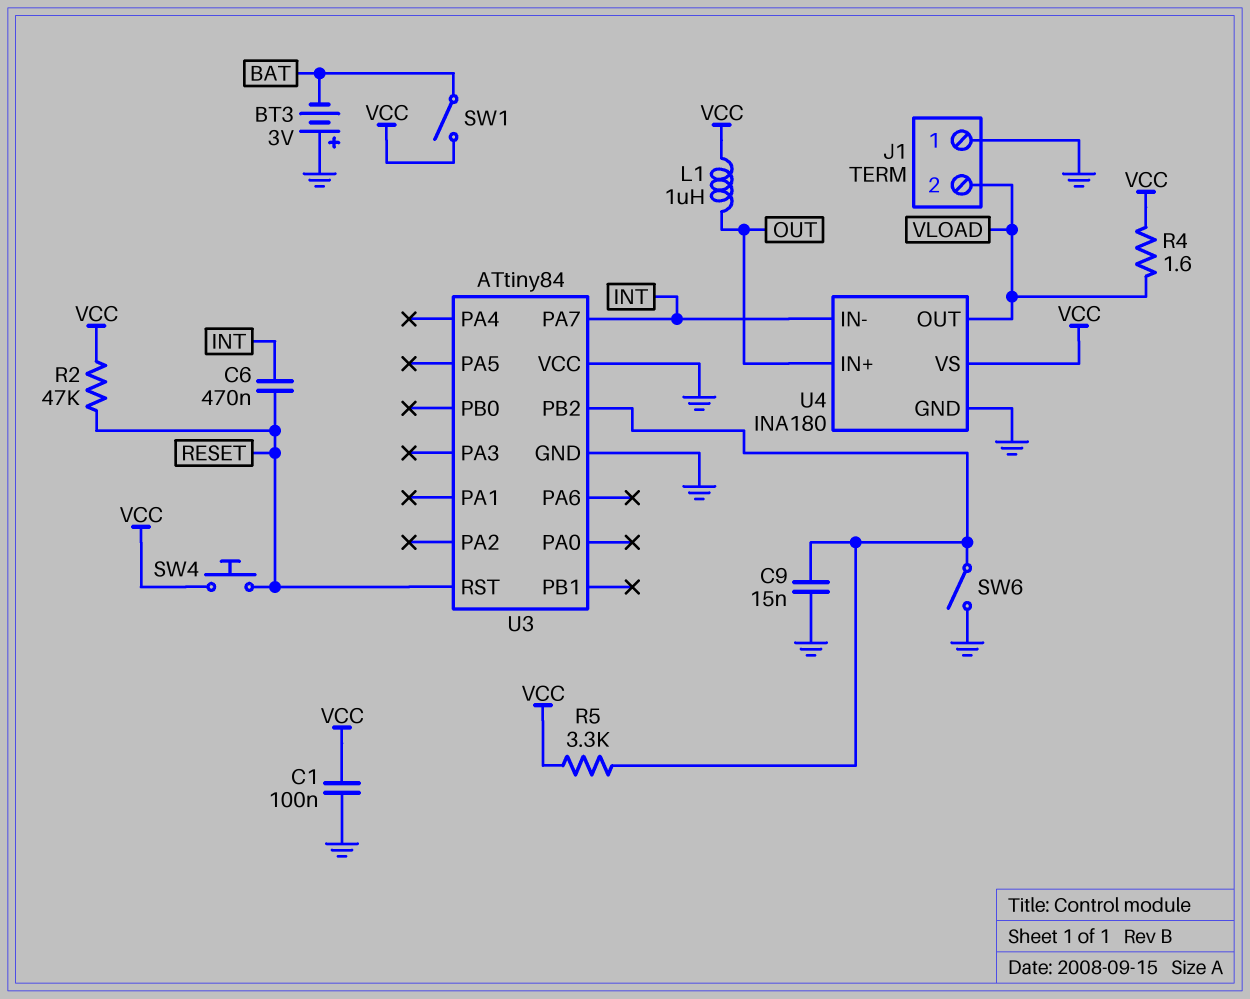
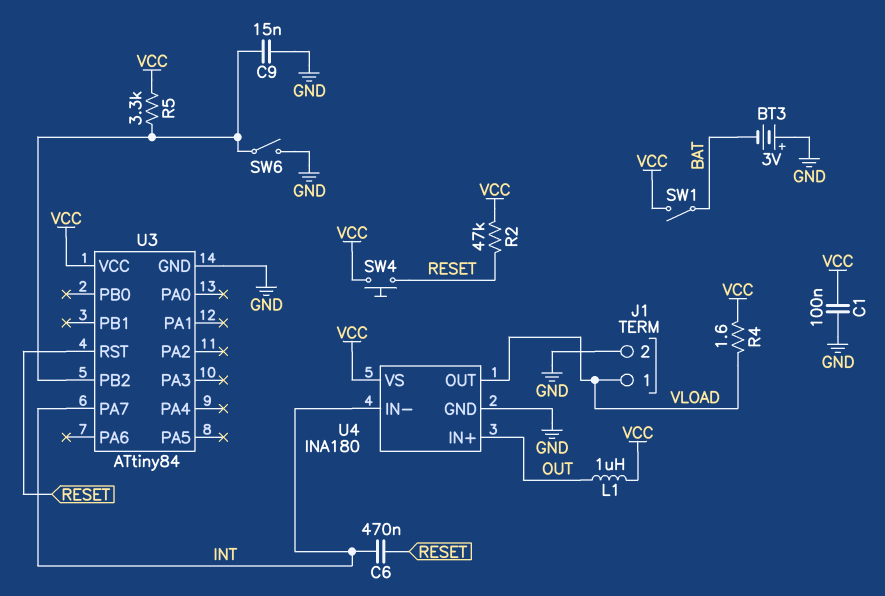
J1 pin 1: GND -> VLOAD
J1 pin 2: VLOAD -> GND
U3 pin VCC: GND -> VCC

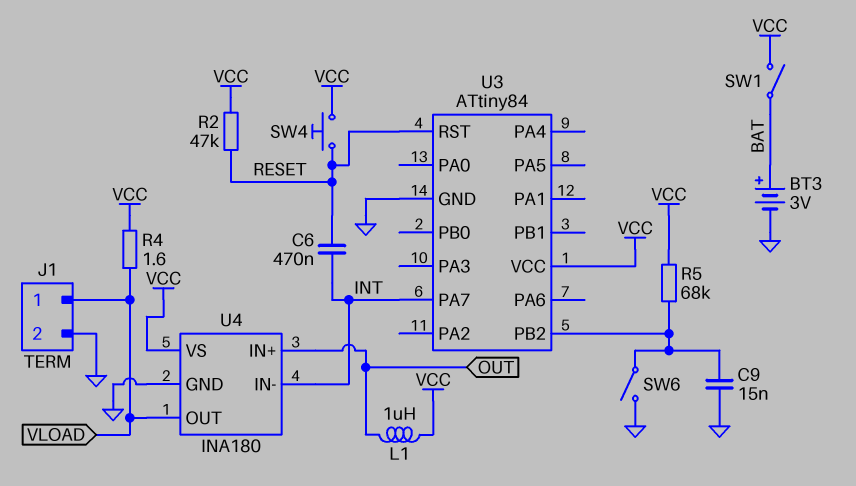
BT3: 3V (plus GND, minus BAT) -> 3V (plus BAT, minus GND)
C1: 100nF (GND, VCC) -> none
R5: 3.3k (U3/PB2, VCC) -> 68k (U3/PB2, VCC)

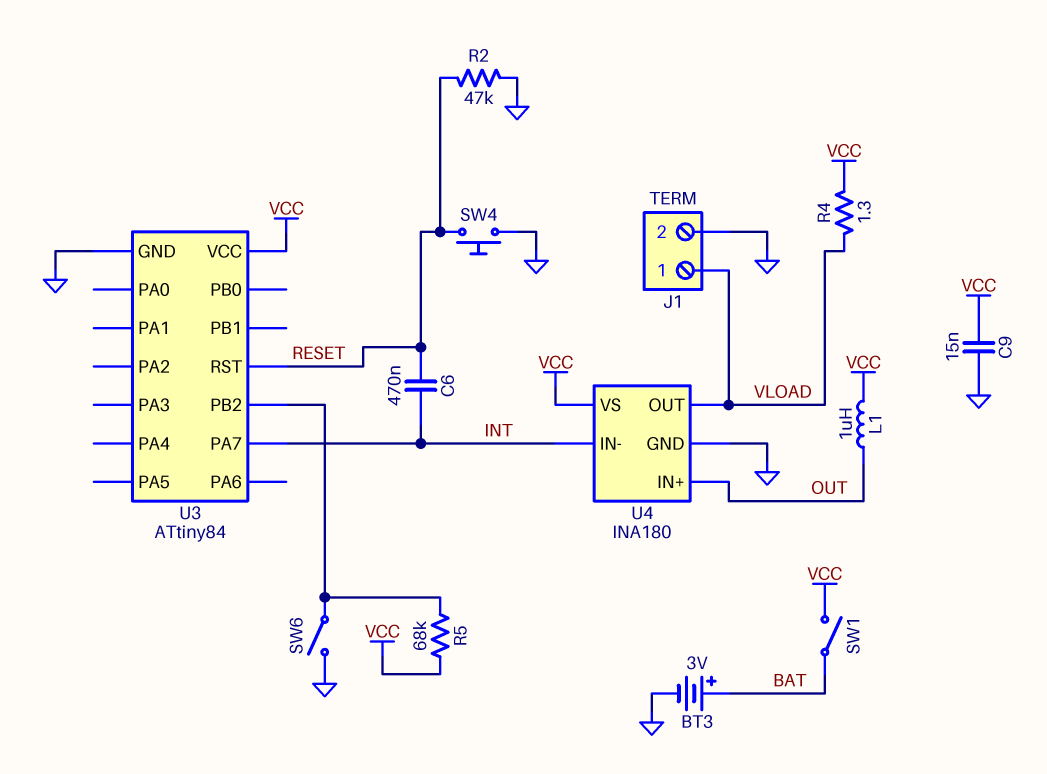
C9: 15nF (GND, U3/PB2) -> 15nF (GND, VCC)
R2: 47k (RESET, VCC) -> 47k (GND, RESET)
R4: 1.6 (VCC, VLOAD) -> 1.3 (VCC, VLOAD)
SW4: button (RESET, VCC) -> button (GND, RESET)

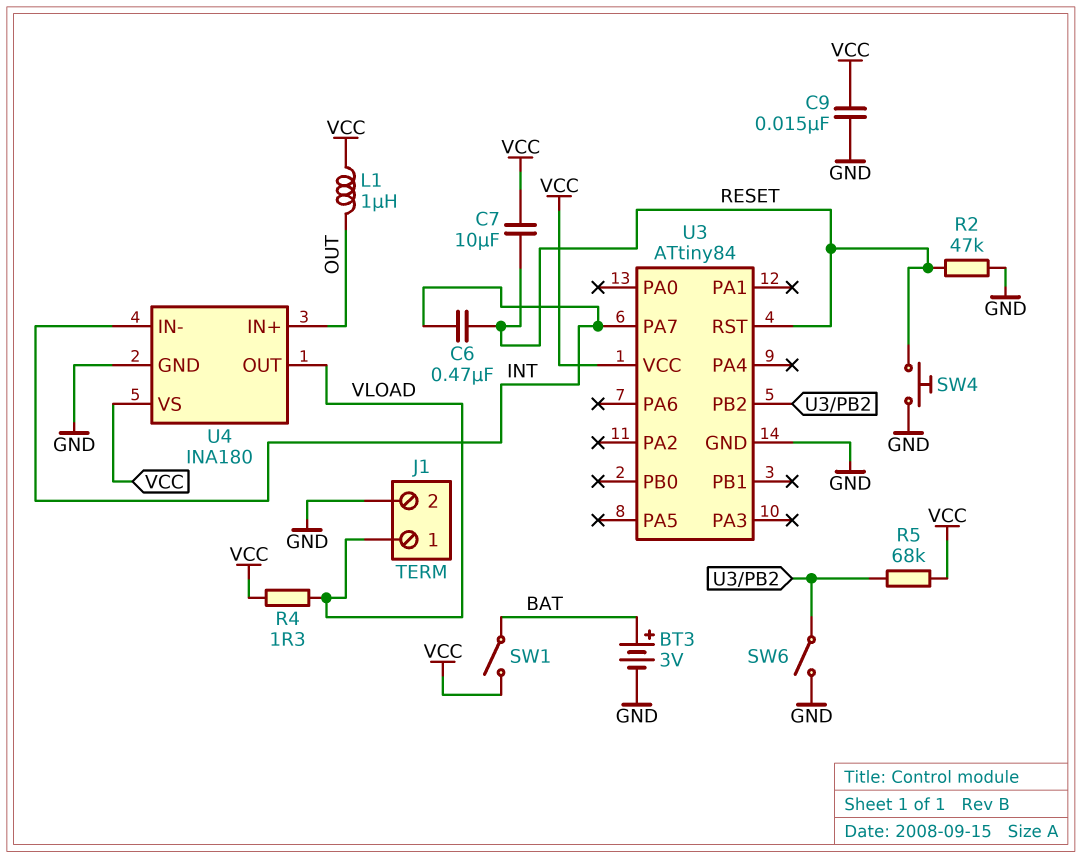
C7: none -> 10uF (RESET, VCC)

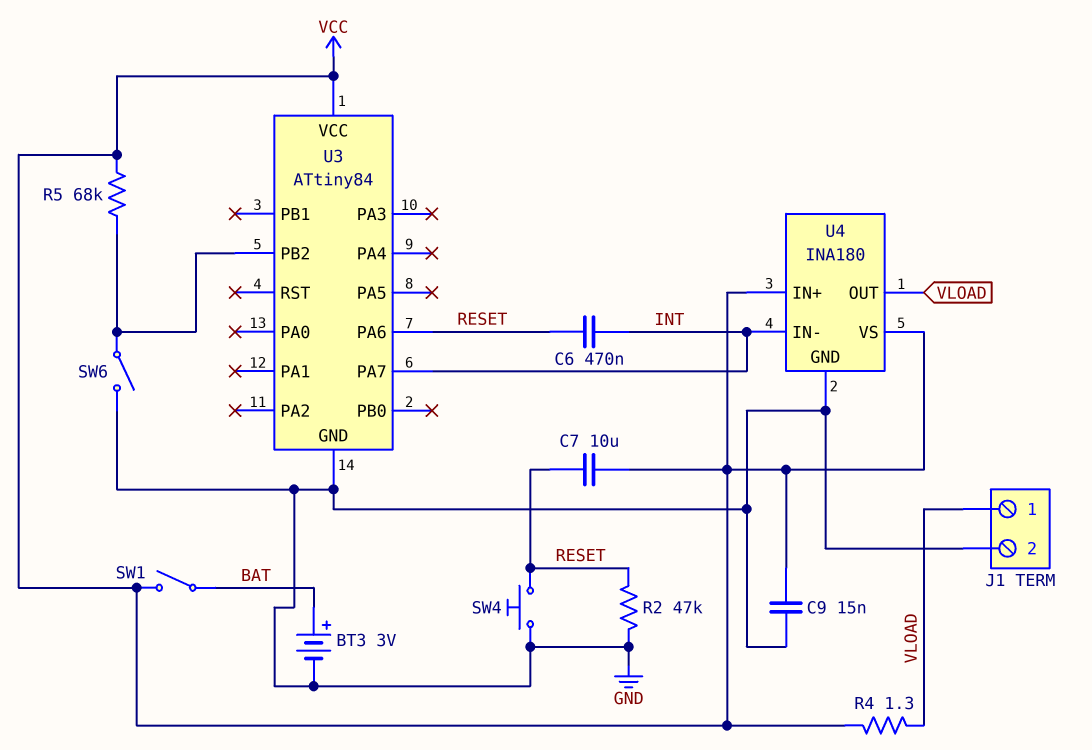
L1: 1uH (OUT, VCC) -> none
U3 pin PA6: none -> RESET
U3 pin RST: RESET -> none
U4 pin IN+: OUT -> VCC

